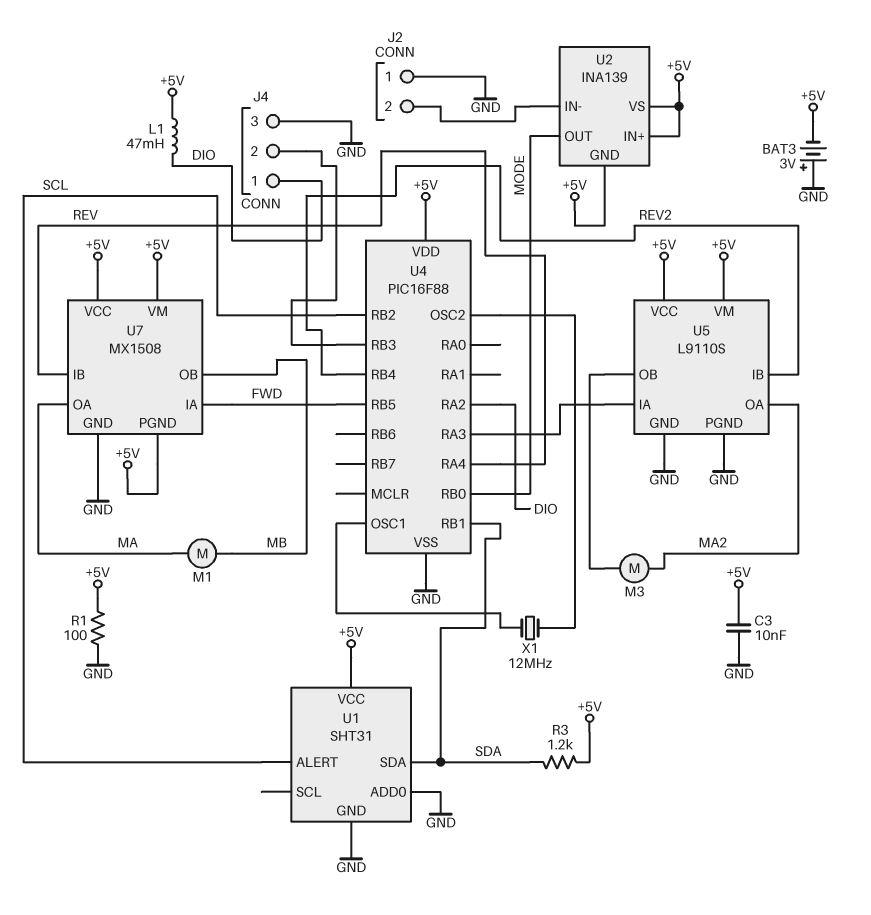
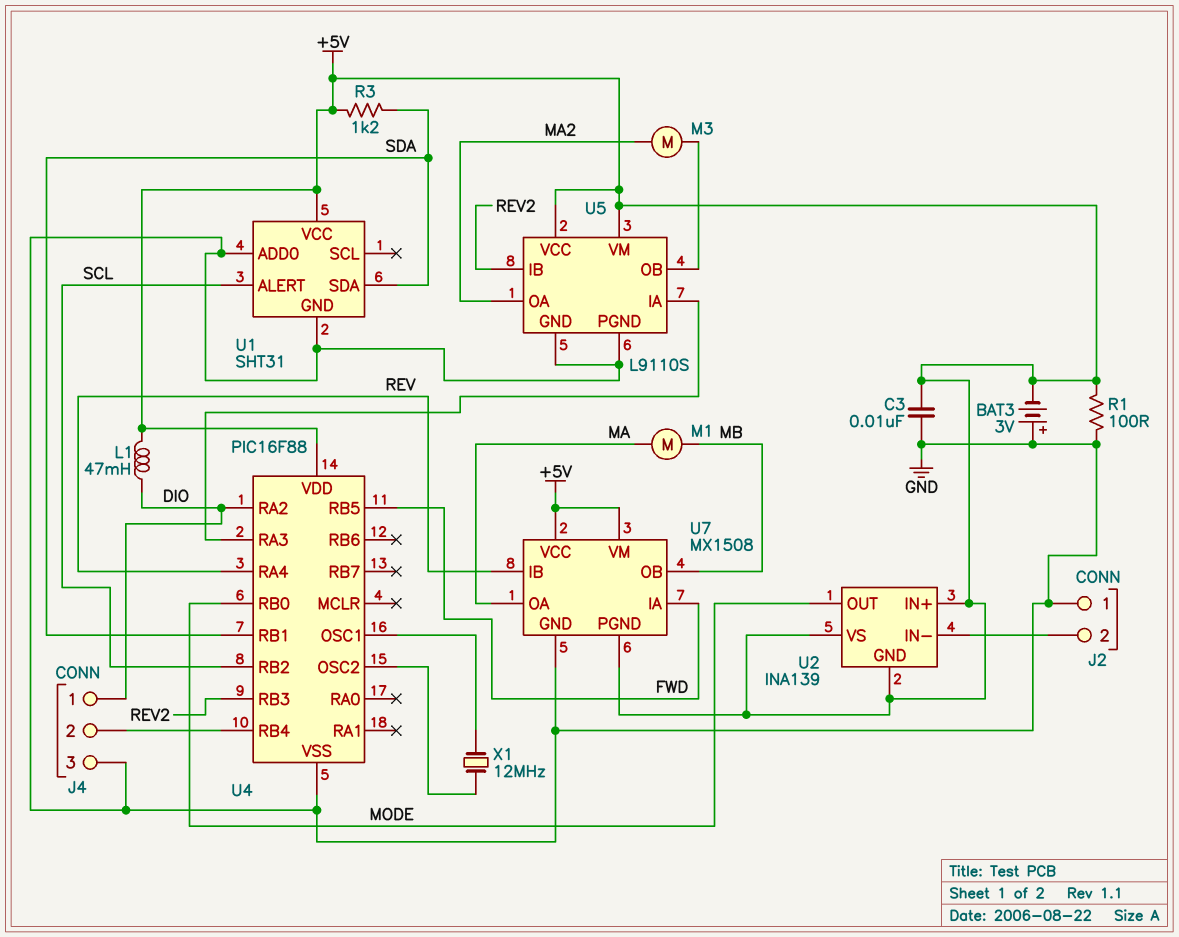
U4 pin RB3: J4/2 -> REV2
U4 pin RB4: REV2 -> J4/2

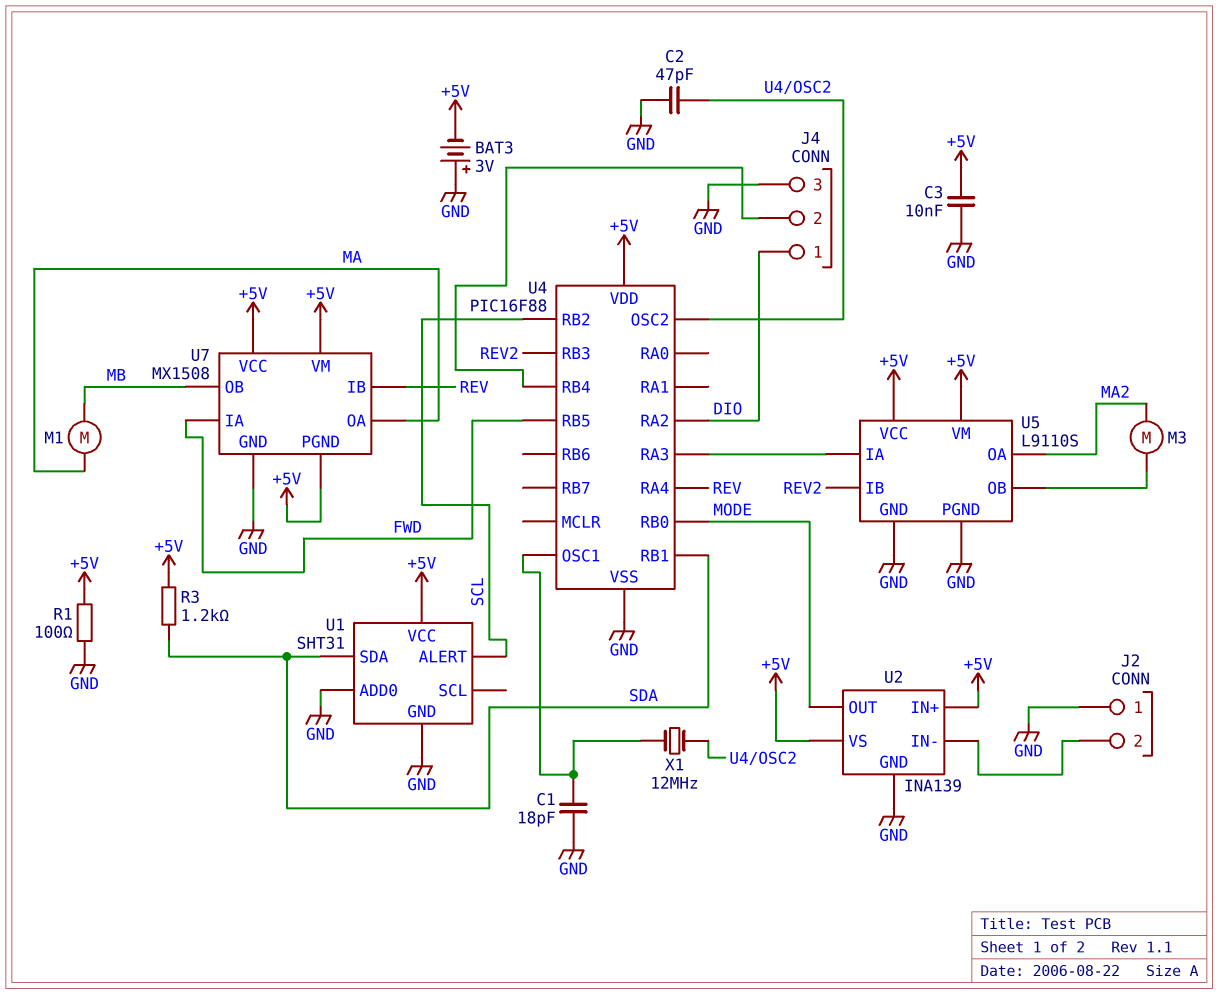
C1: none -> 18pF (GND, U4/OSC1)
C2: none -> 47pF (GND, U4/OSC2)
L1: 47mH (+5V, DIO) -> none
U2 pin GND: +5V -> GND

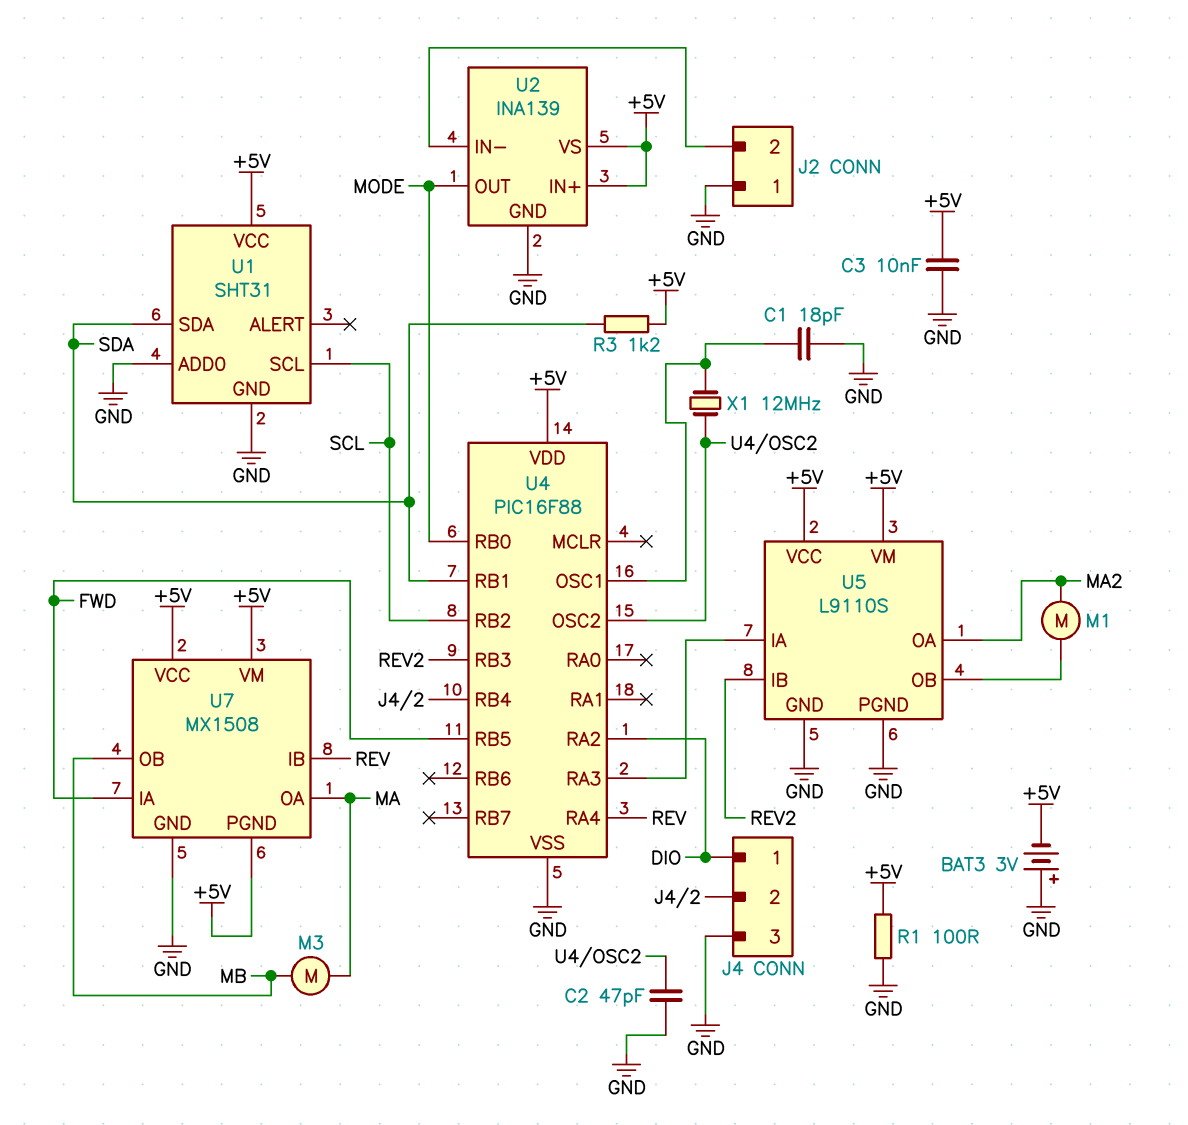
M1: motor (MA, MB) -> motor (MA2, U5/OB)
M3: motor (MA2, U5/OB) -> motor (MA, MB)
U1 pin ALERT: SCL -> none
U1 pin SCL: none -> SCL

